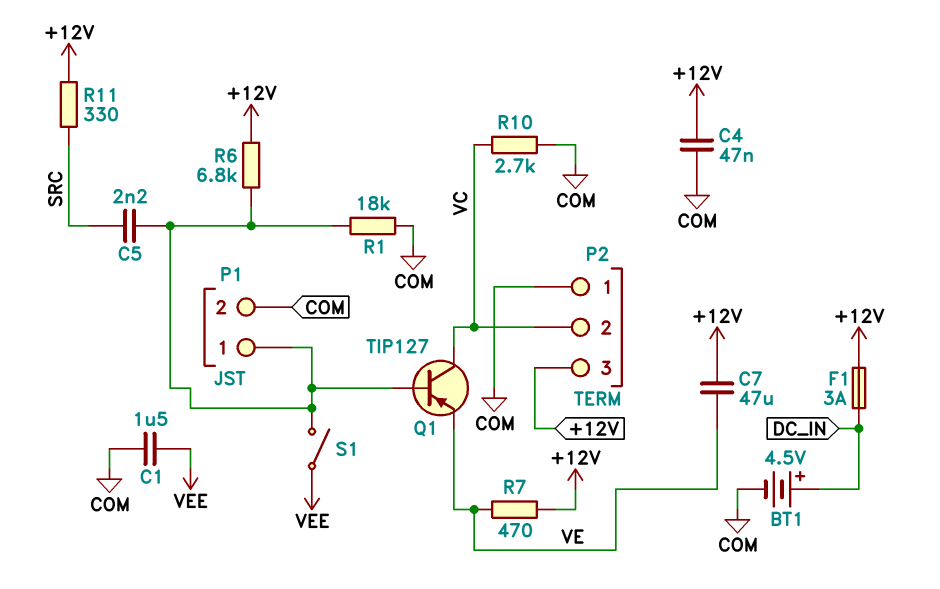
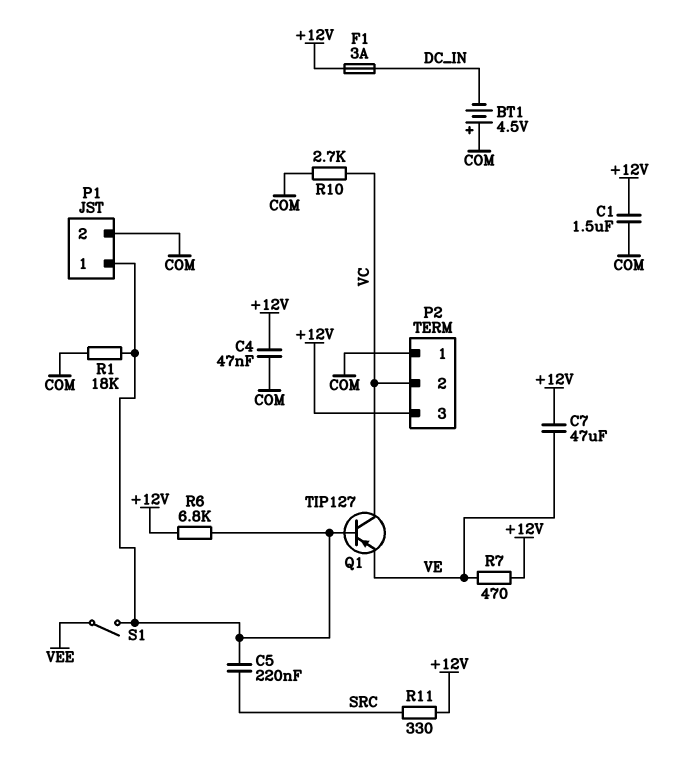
BT1: 4.5V (plus DC_IN, minus COM) -> 4.5V (plus COM, minus DC_IN)
C1: 1.5uF (COM, VEE) -> 1.5uF (+12V, COM)
C5: 2.2nF (P1/1, SRC) -> 220nF (P1/1, SRC)

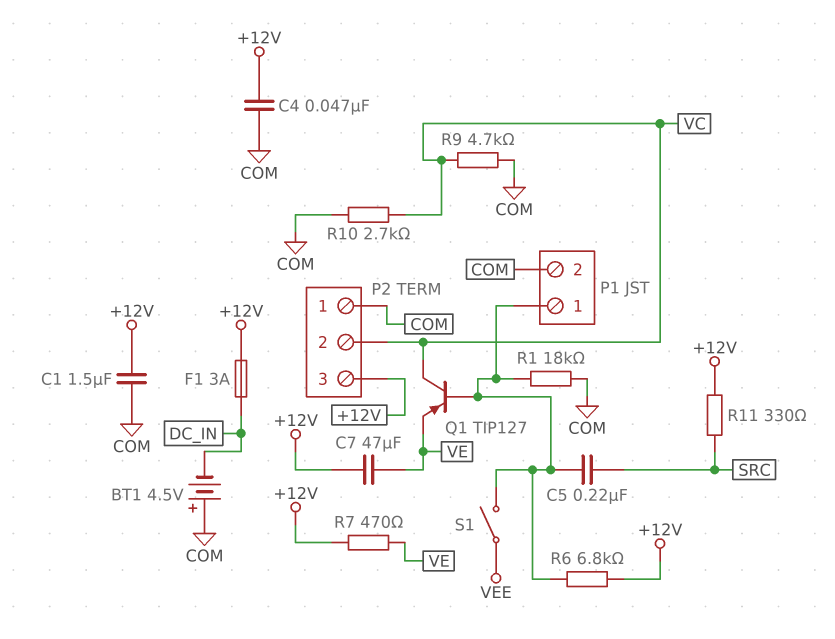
R9: none -> 4.7k (COM, VC)

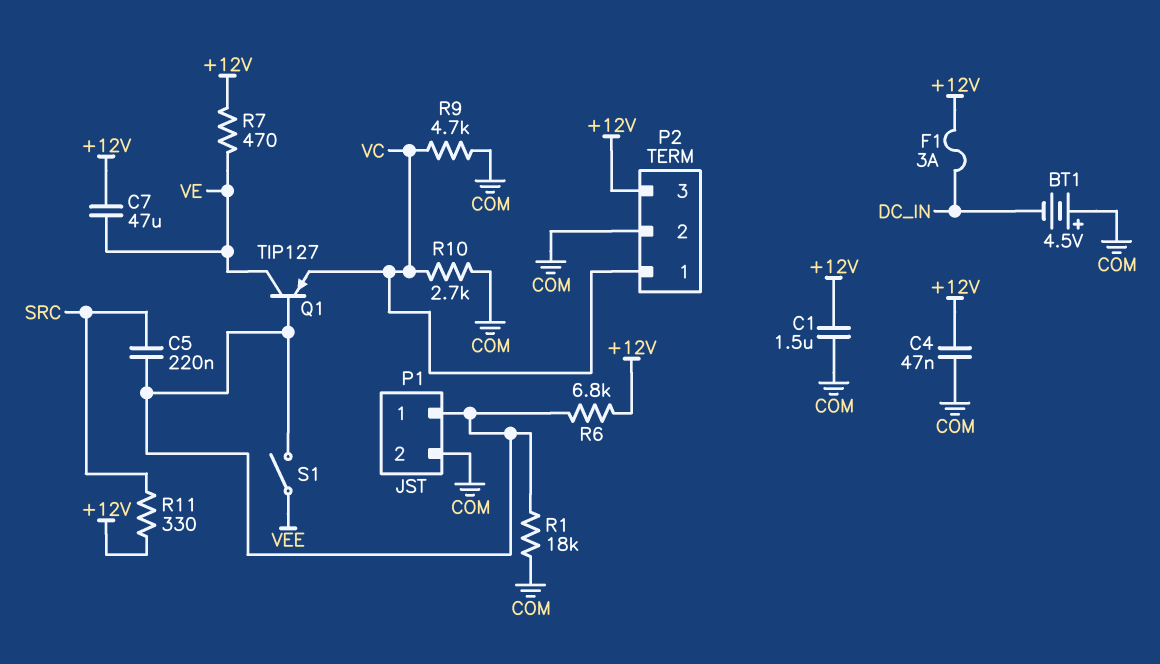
P2 pin 1: COM -> VC
P2 pin 2: VC -> COM
Q1: PNP TIP127 (B P1/1, C VC, E VE) -> PNP TIP127 (B P1/1, C VE, E VC)

